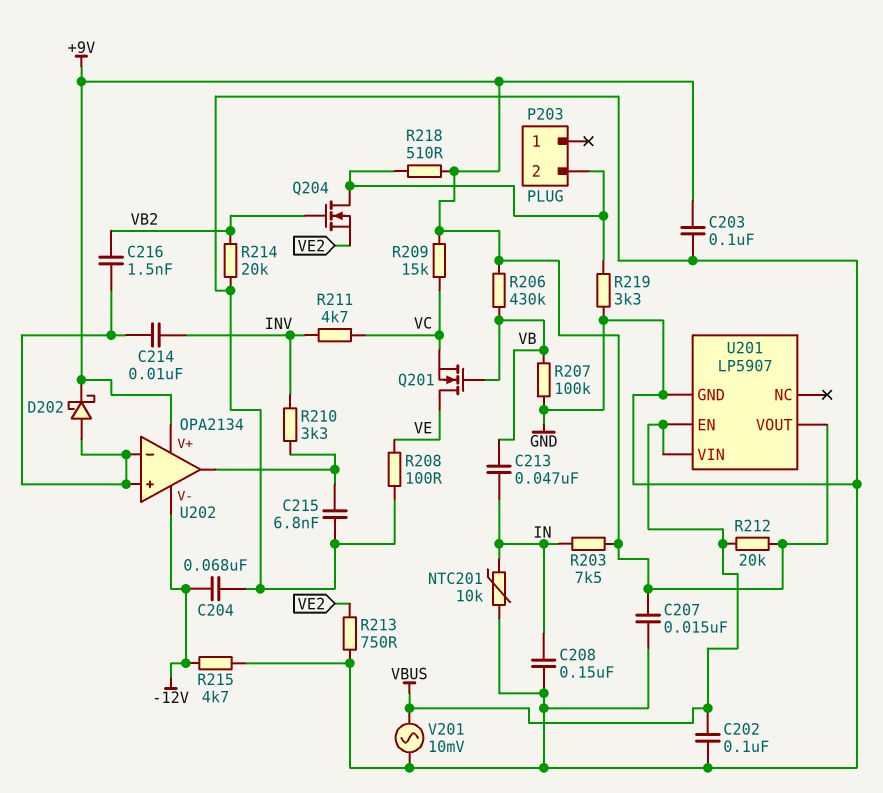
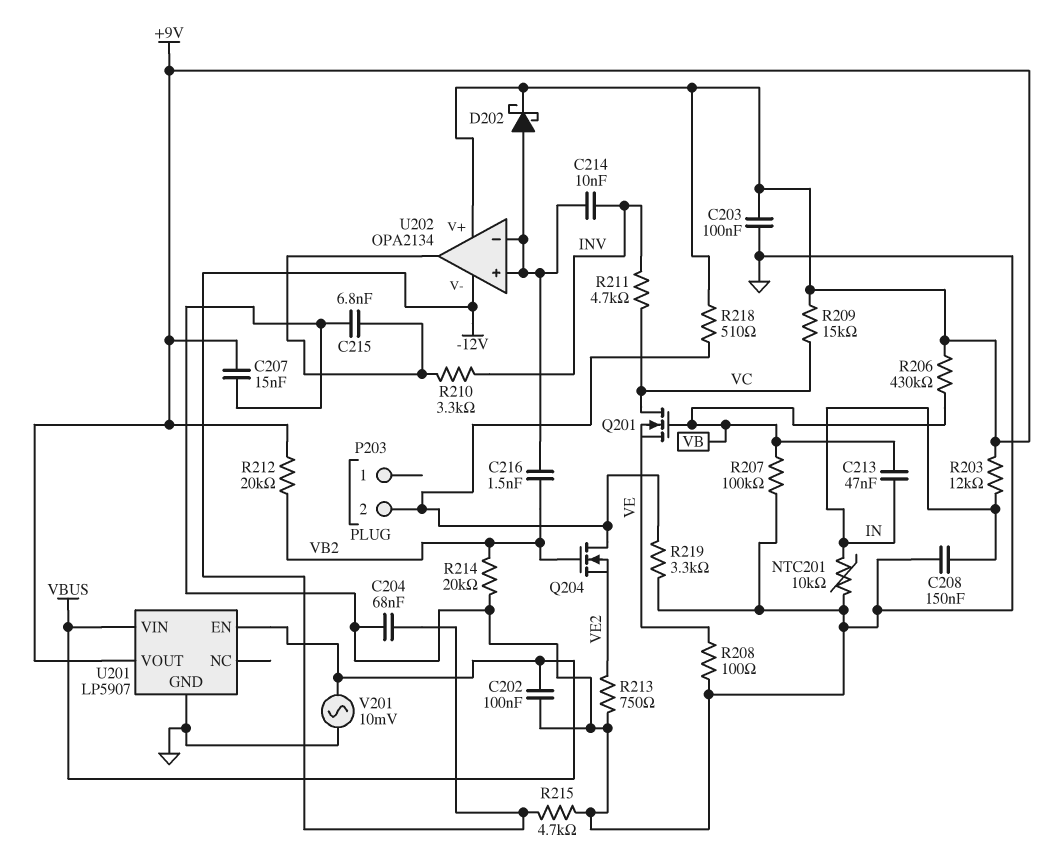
Q201: NMOS (G VB, D VE, S VC) -> NMOS (G VB, D VC, S VE)
R203: 7.5k (+9V, IN) -> 12k (+9V, IN)
R212: 20k (+9V, VBUS) -> 20k (+9V, VB2)

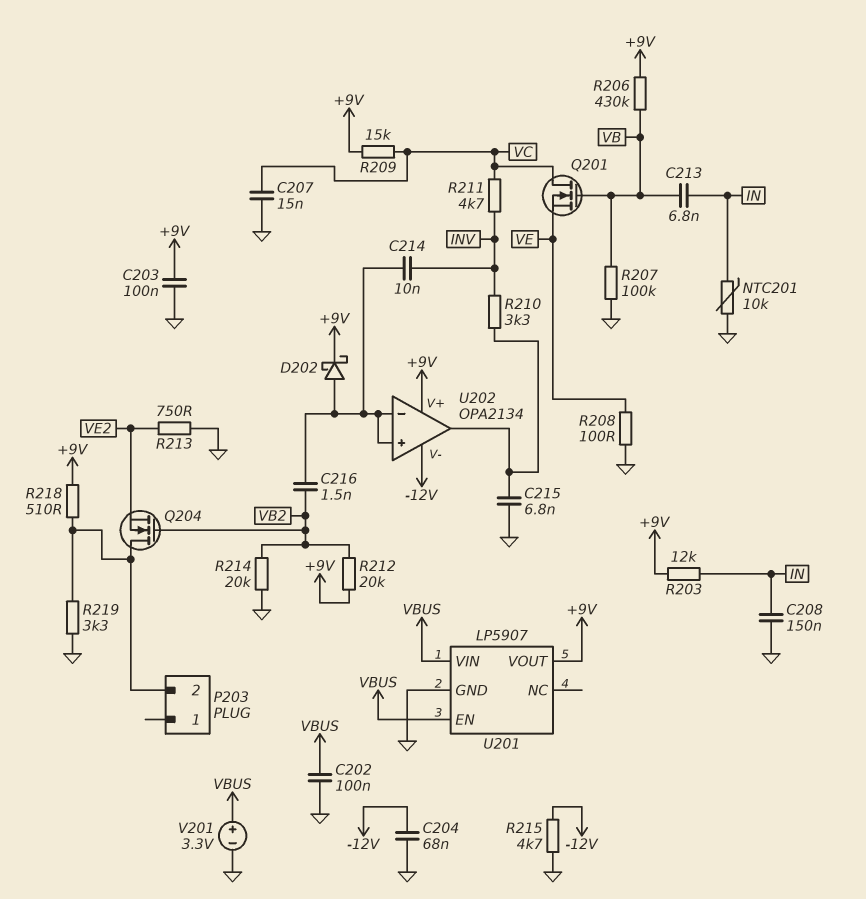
C207: 15nF (+9V, GND) -> 15nF (GND, VC)
C213: 47nF (IN, VB) -> 6.8nF (IN, VB)
V201: AC 10mV (GND, VBUS) -> 3.3V (plus VBUS, minus GND)

